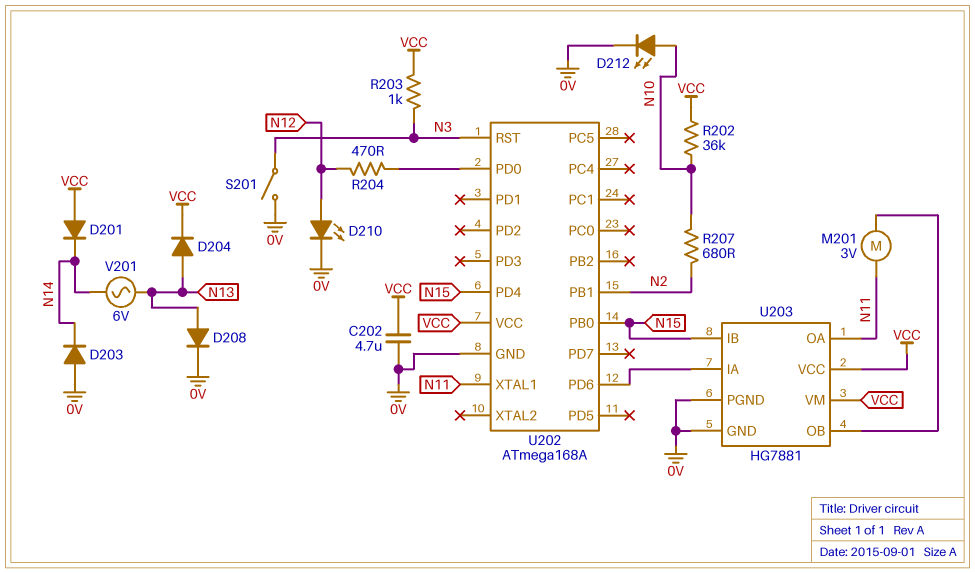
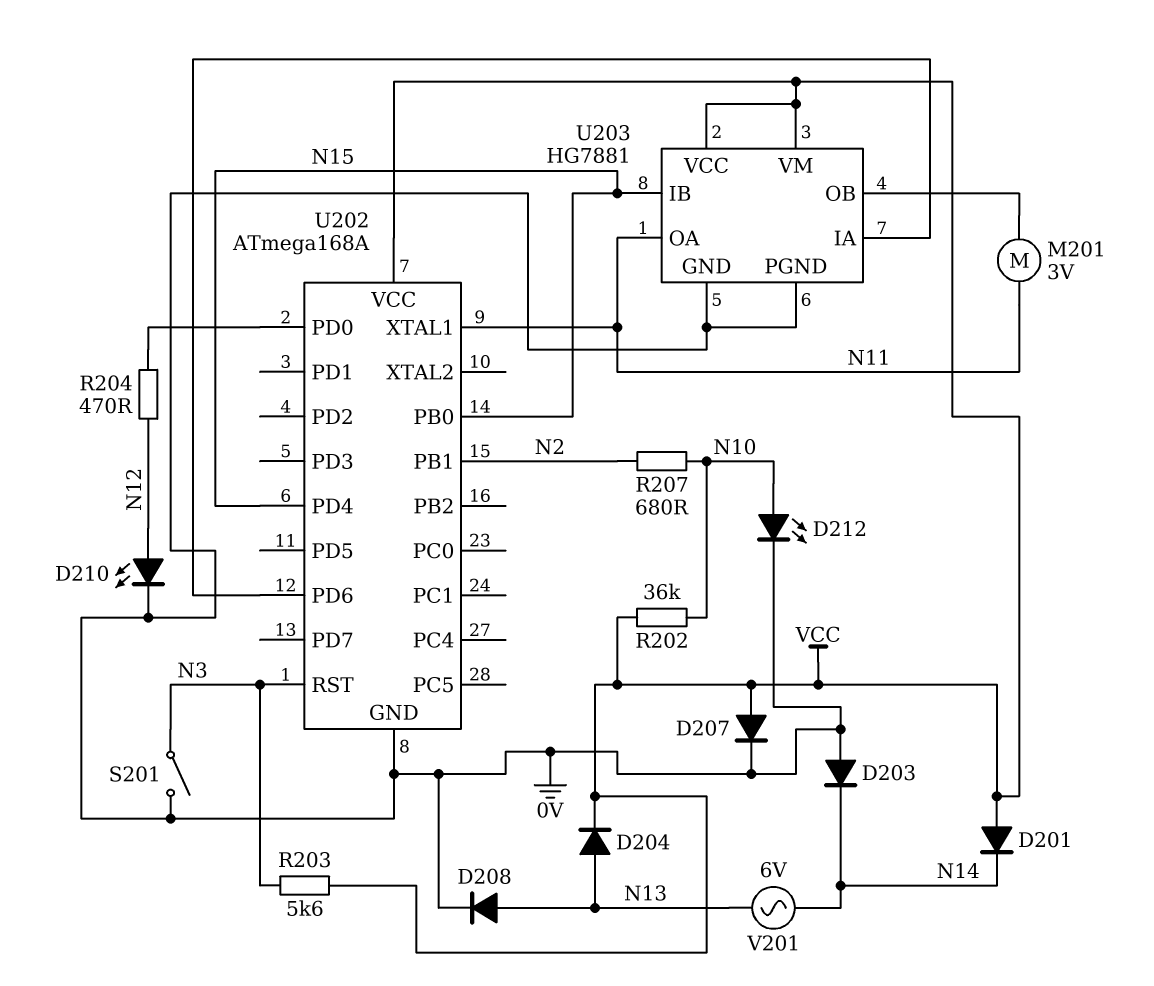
C202: 4.7uF (0V, VCC) -> none
D207: none -> diode (A VCC, K 0V)
R203: 1k (N3, VCC) -> 5.6k (N3, VCC)

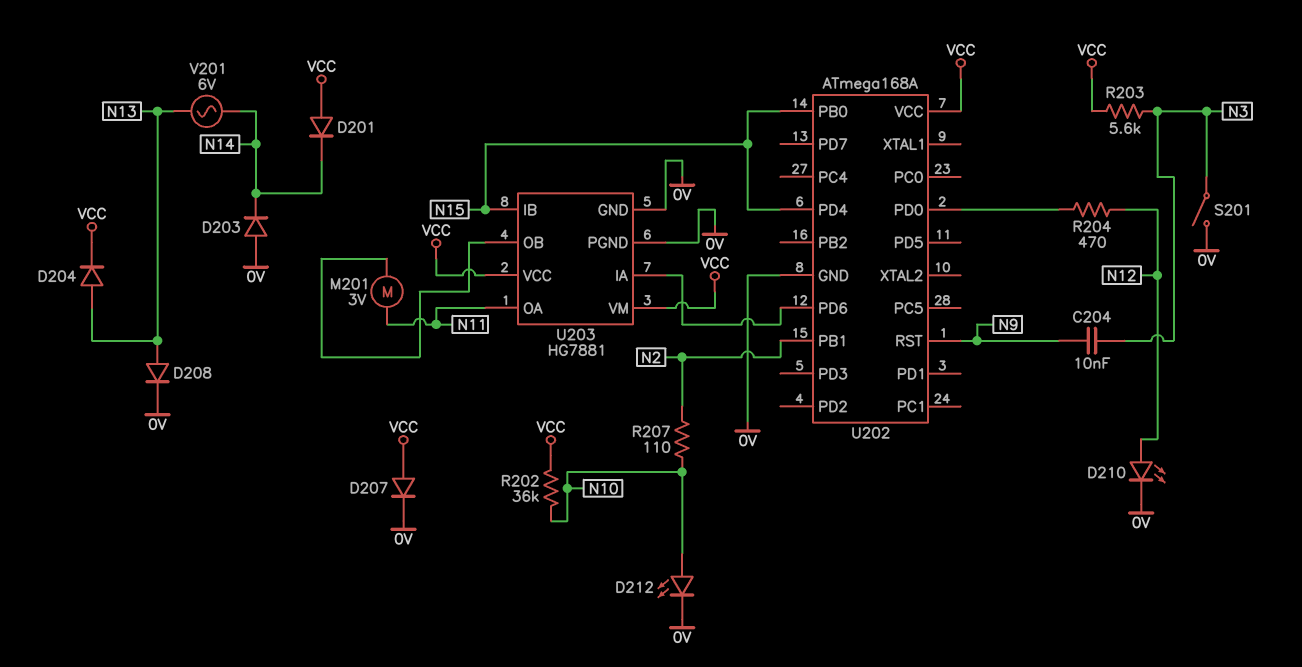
C204: none -> 10nF (N3, N9)
R207: 680 (N2, N10) -> 110 (N2, N10)
U202 pin RST: N3 -> N9
U202 pin XTAL1: N11 -> none

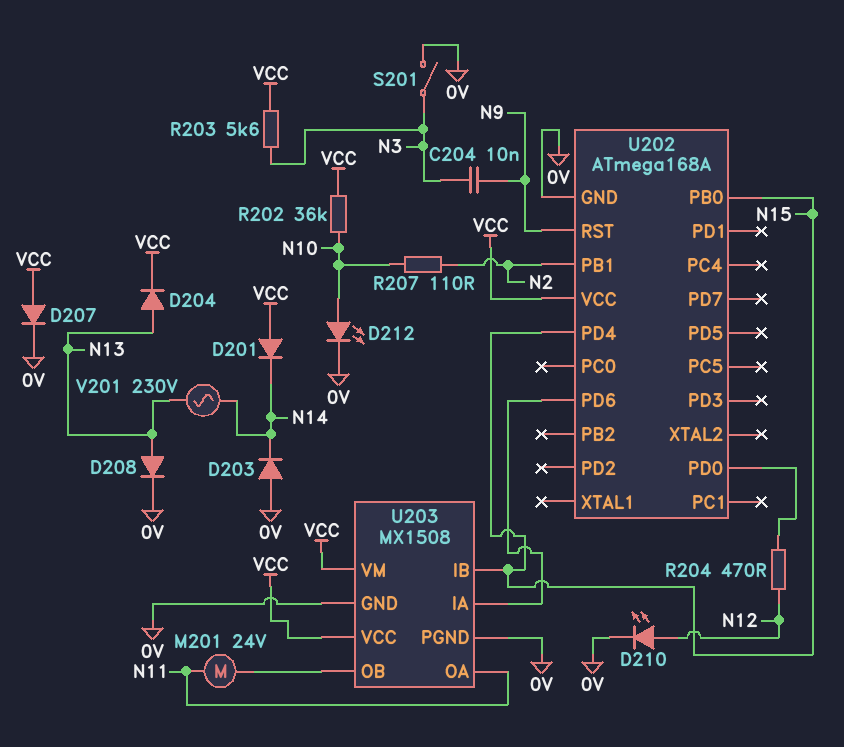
M201: motor 3V (N11, U203/OB) -> motor 24V (N11, U203/OB)
U203: HG7881 -> MX1508
V201: AC 6V (N13, N14) -> AC 230V (N13, N14)

